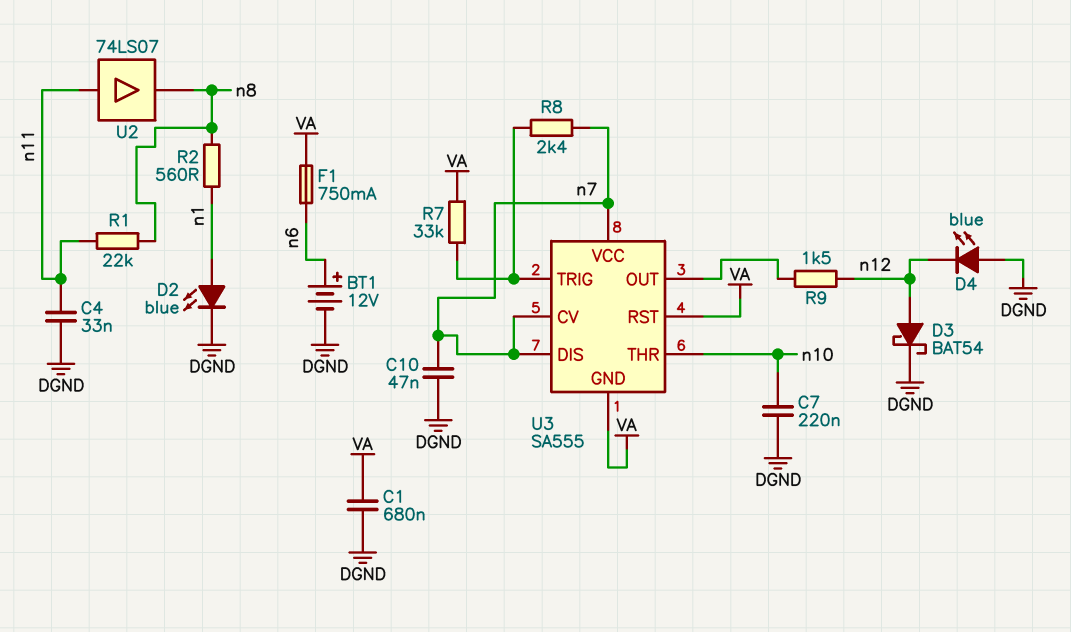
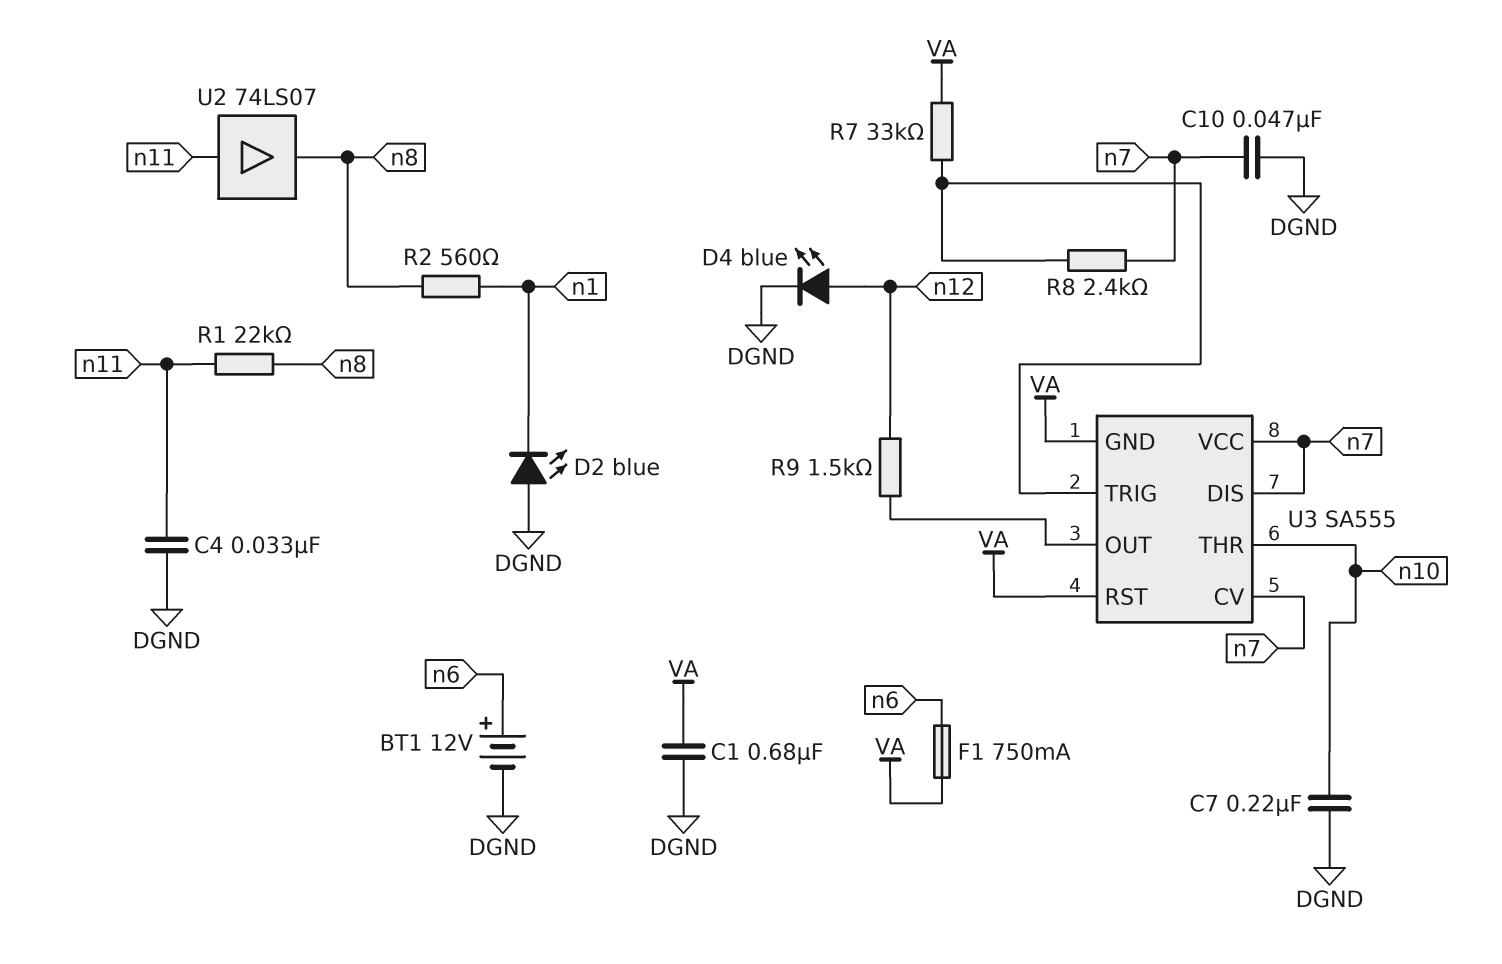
D2: LED blue (A n1, K DGND) -> LED blue (A DGND, K n1)
D3: schottky BAT54 (A n12, K DGND) -> none
D4: LED blue (A DGND, K n12) -> LED blue (A n12, K DGND)

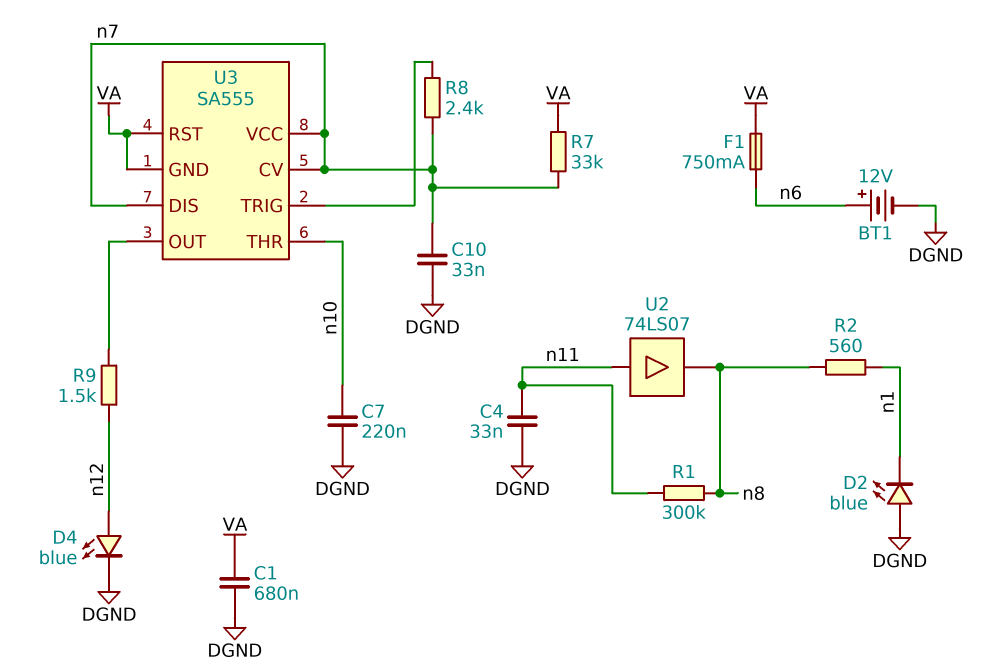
C10: 47nF (DGND, n7) -> 33nF (DGND, n7)
R1: 22k (n8, n11) -> 300k (n8, n11)
R7: 33k (U3/TRIG, VA) -> 33k (VA, n7)

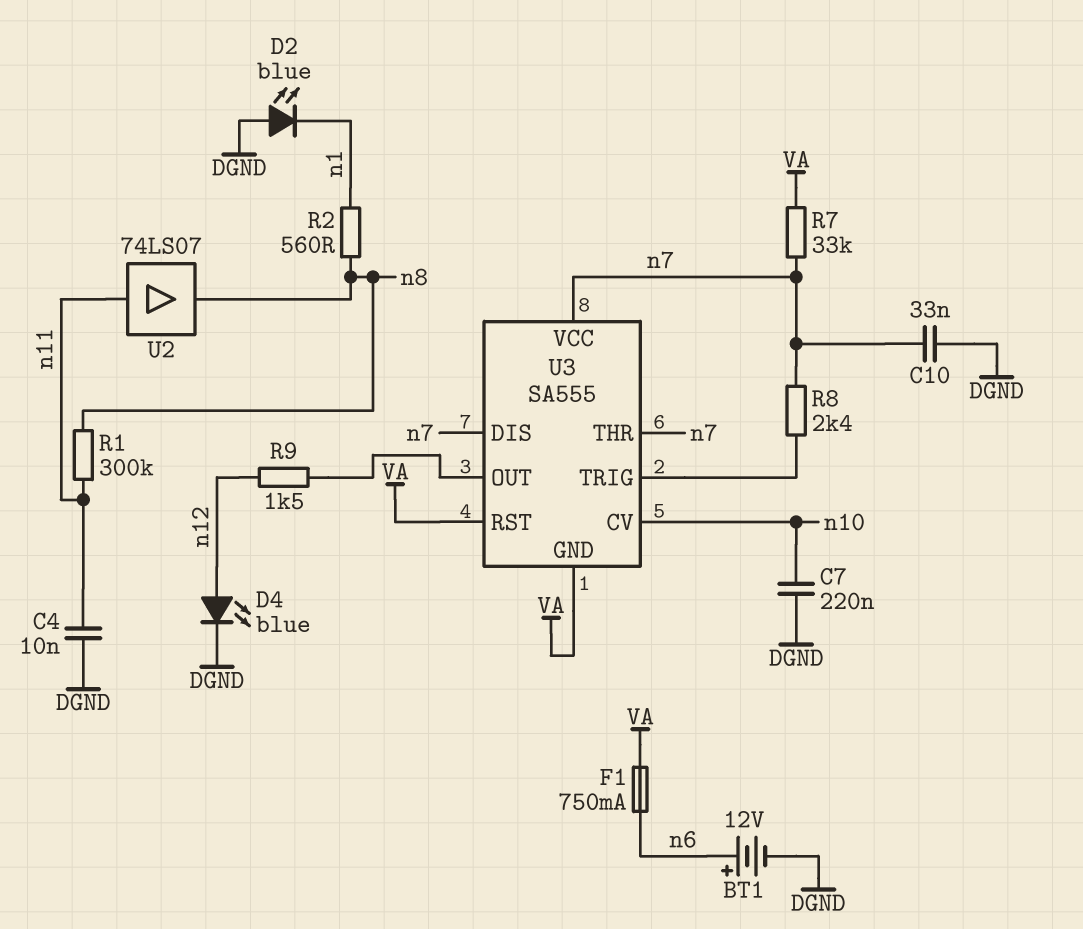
C1: 680nF (DGND, VA) -> none
C4: 33nF (DGND, n11) -> 10nF (DGND, n11)
U3 pin CV: n7 -> n10
U3 pin THR: n10 -> n7

